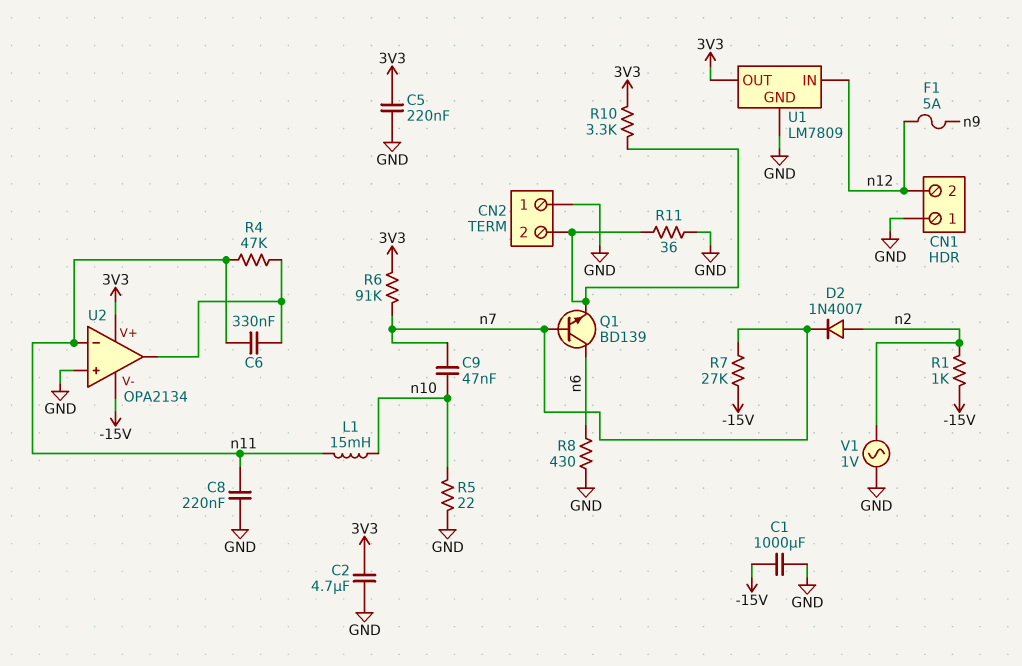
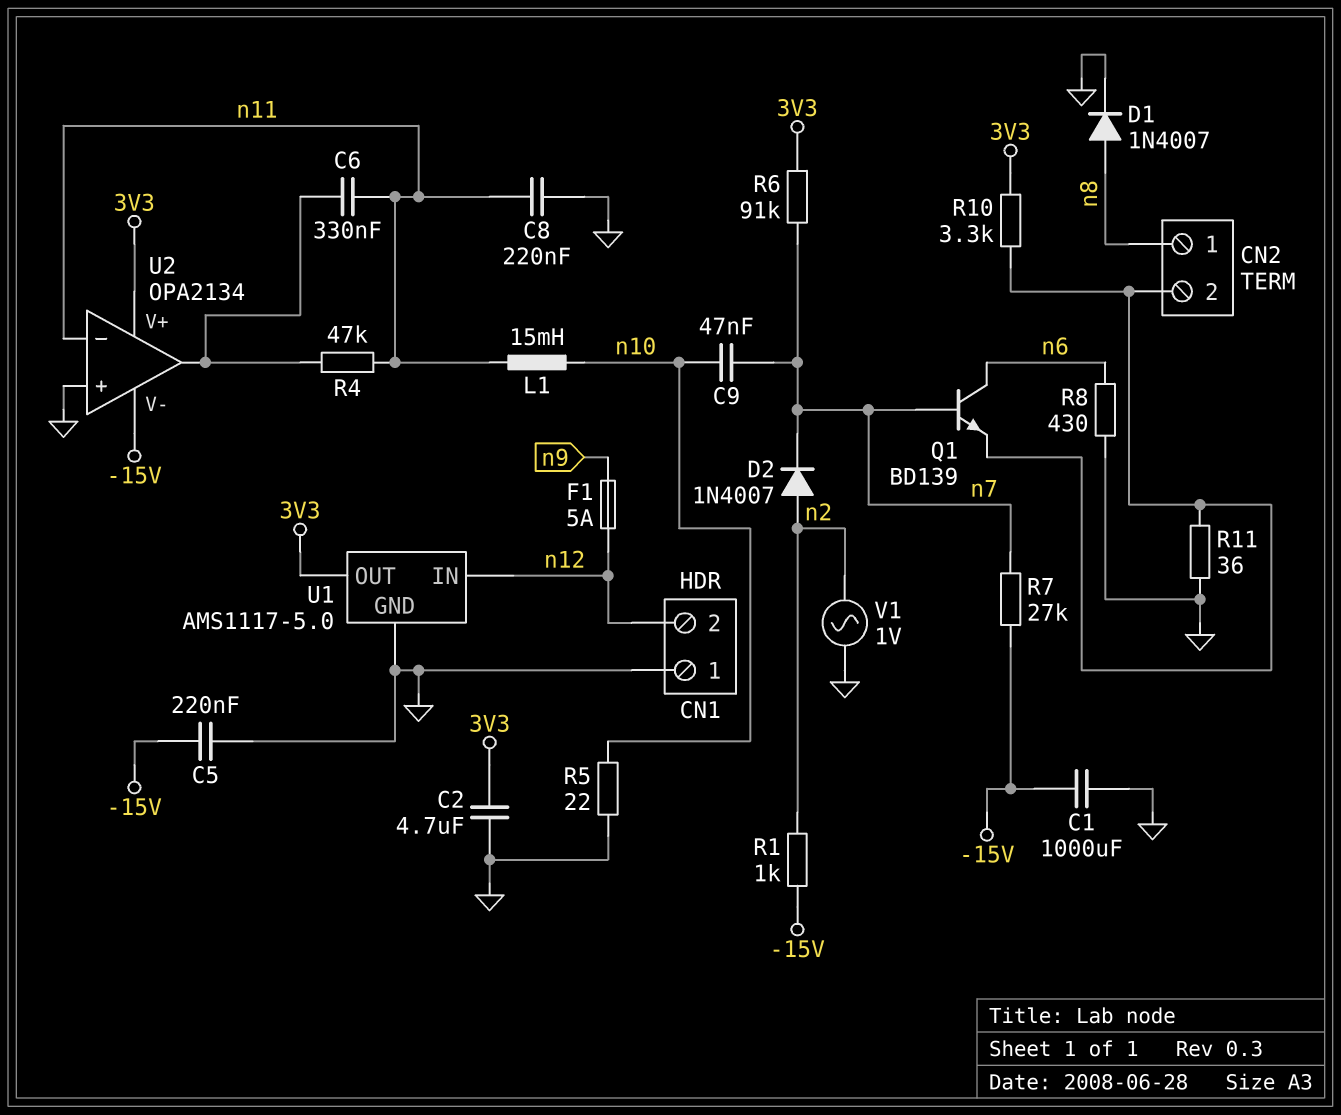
C5: 220nF (3V3, GND) -> 220nF (-15V, GND)
CN2 pin 1: GND -> n8
D1: none -> diode 1N4007 (A n8, K GND)
U1: LM7809 -> AMS1117-5.0

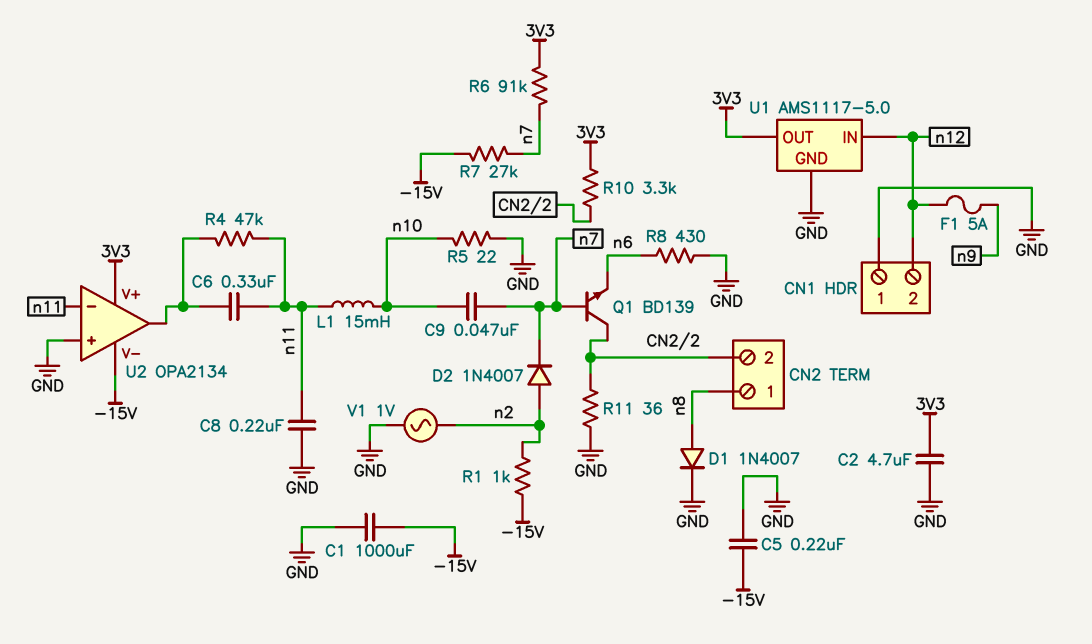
Q1: NPN BD139 (B n7, C n6, E CN2/2) -> NPN BD139 (B n7, C CN2/2, E n6)

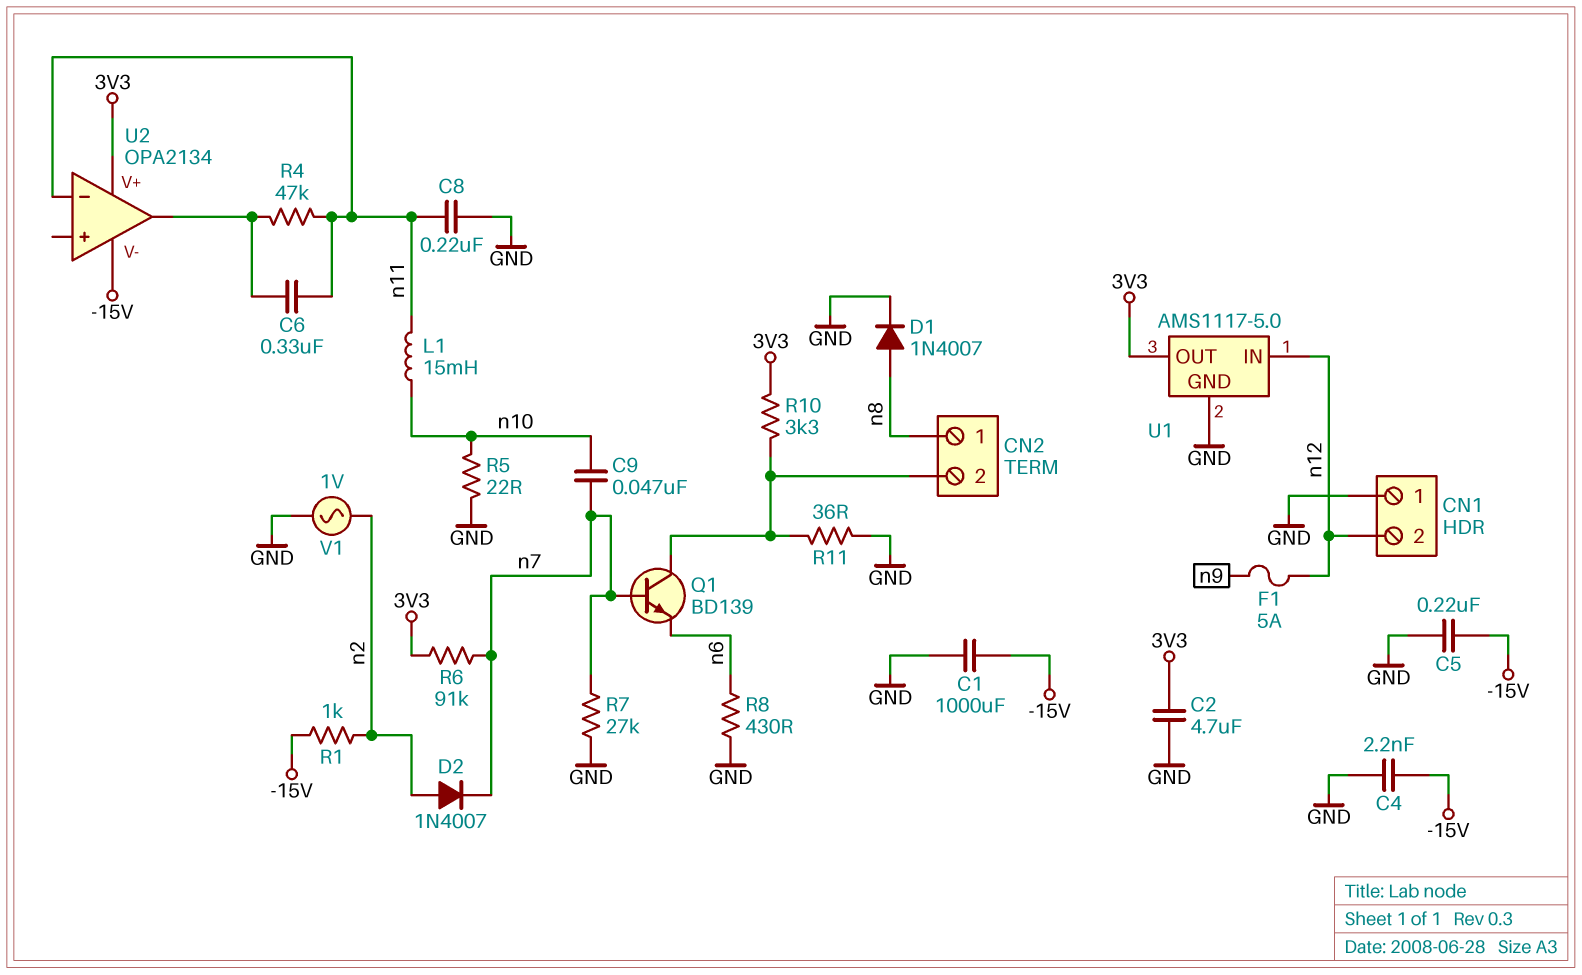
C4: none -> 2.2nF (-15V, GND)
R7: 27k (-15V, n7) -> 27k (GND, n7)
U2 pin in+: GND -> none

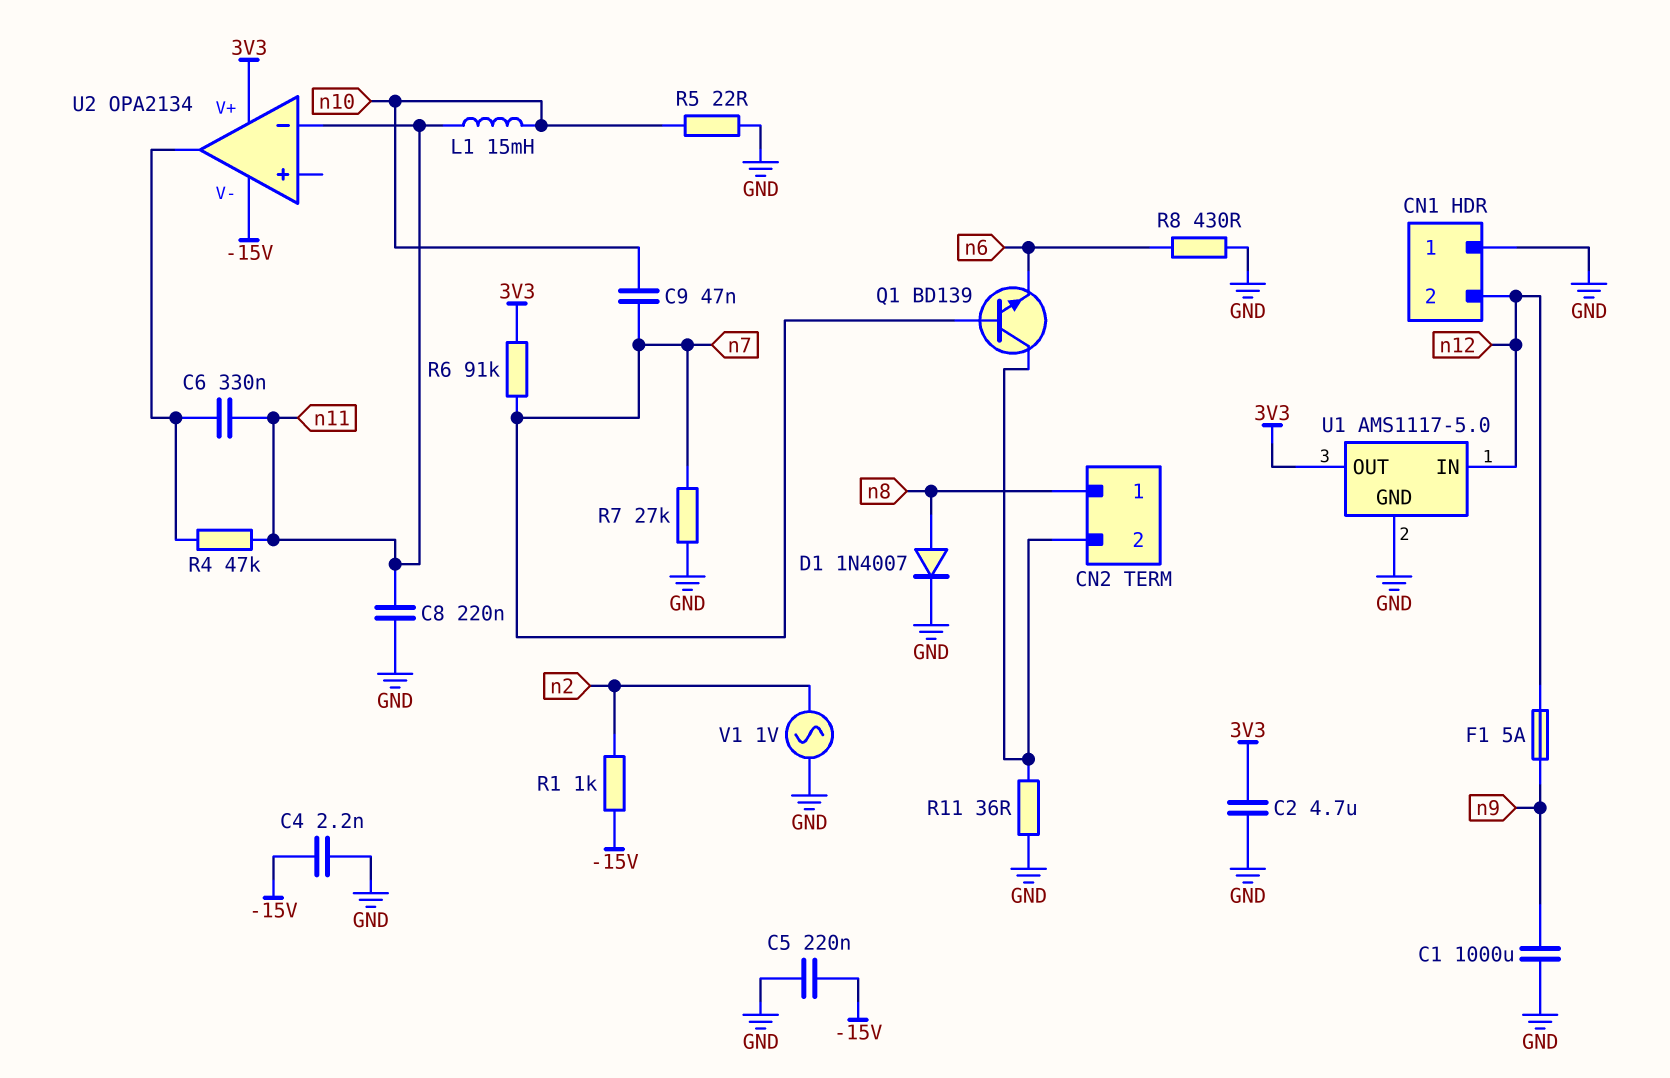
C1: 1000uF (-15V, GND) -> 1000uF (GND, n9)
D2: diode 1N4007 (A n2, K n7) -> none
R10: 3.3k (3V3, CN2/2) -> none

